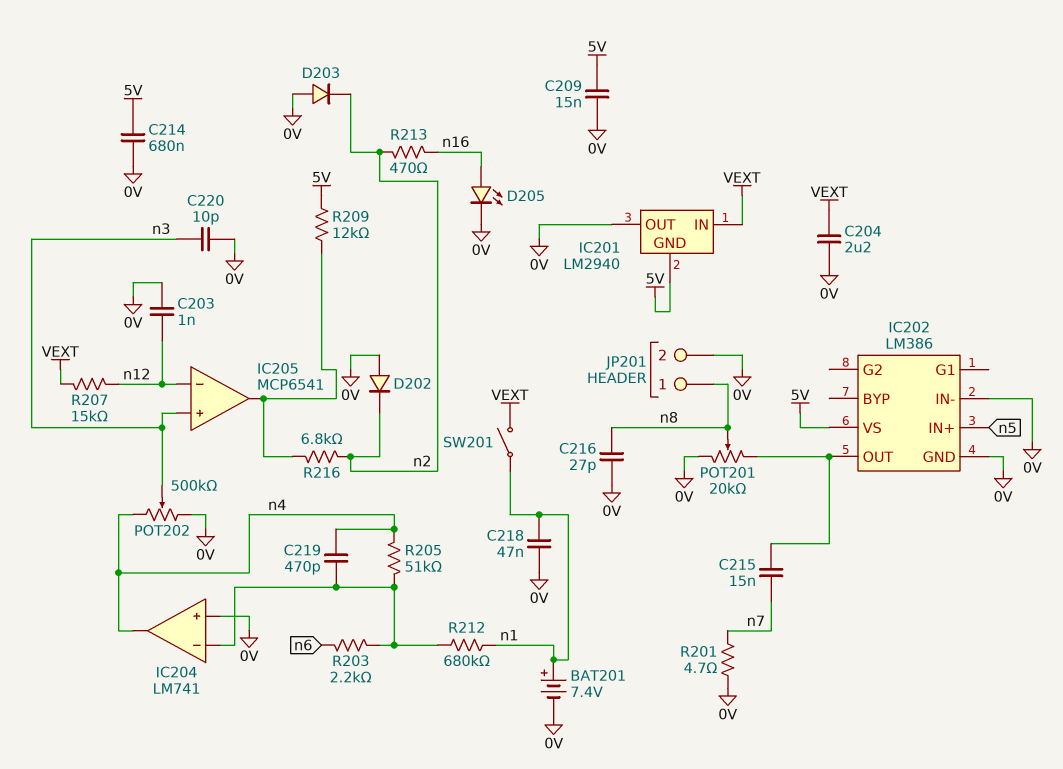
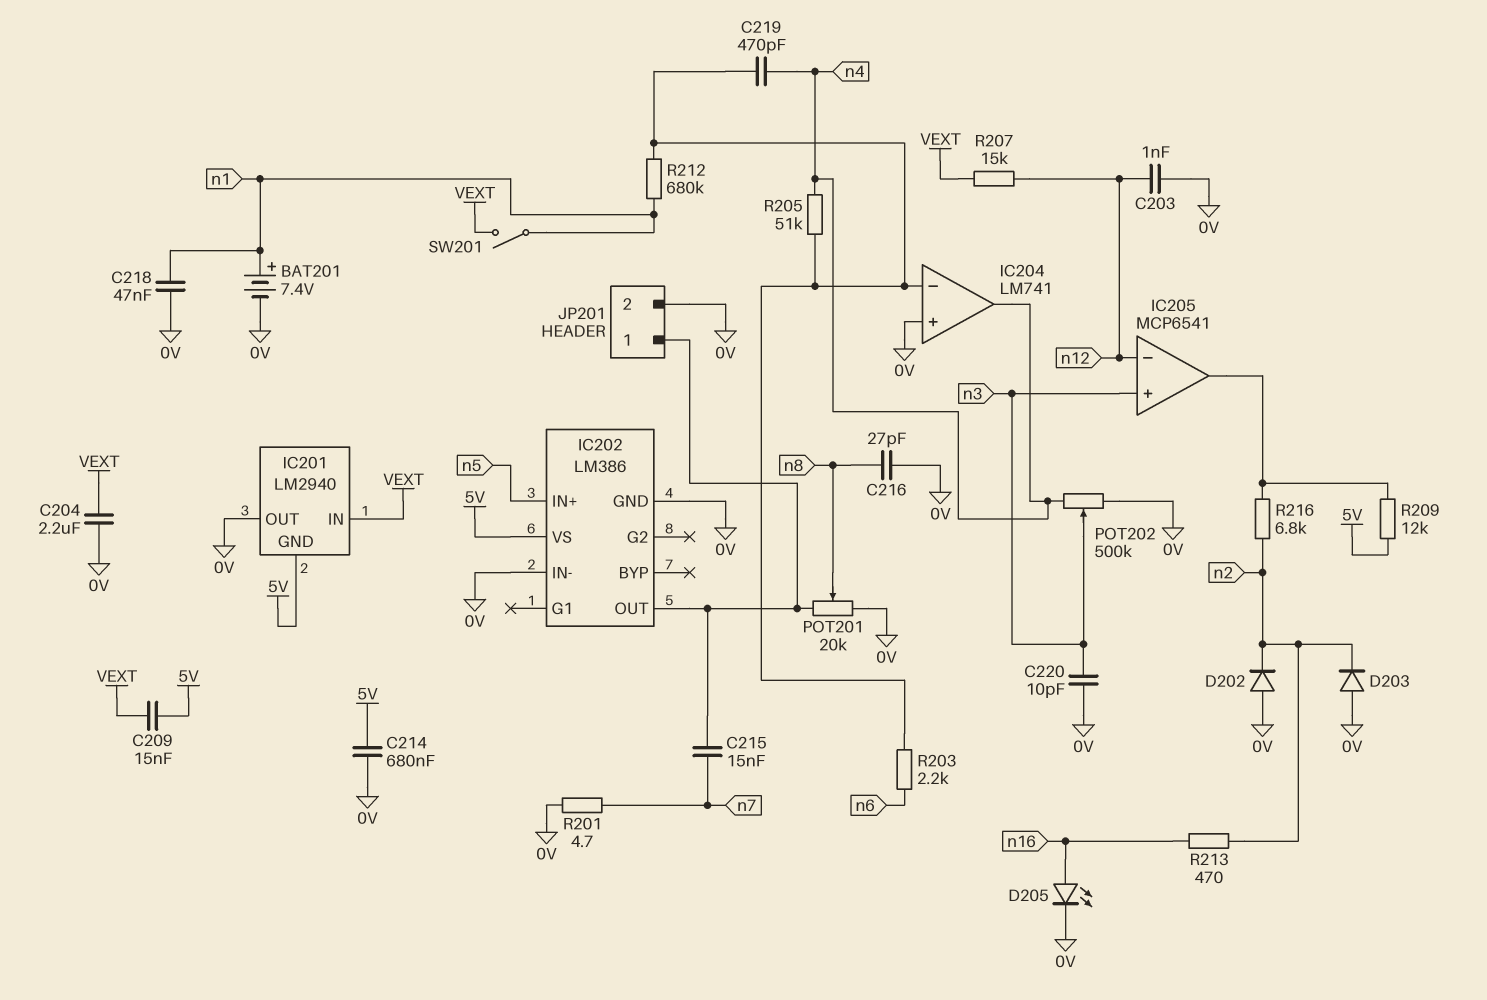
C209: 15nF (0V, 5V) -> 15nF (5V, VEXT)
JP201 pin 1: n8 -> IC202/OUT

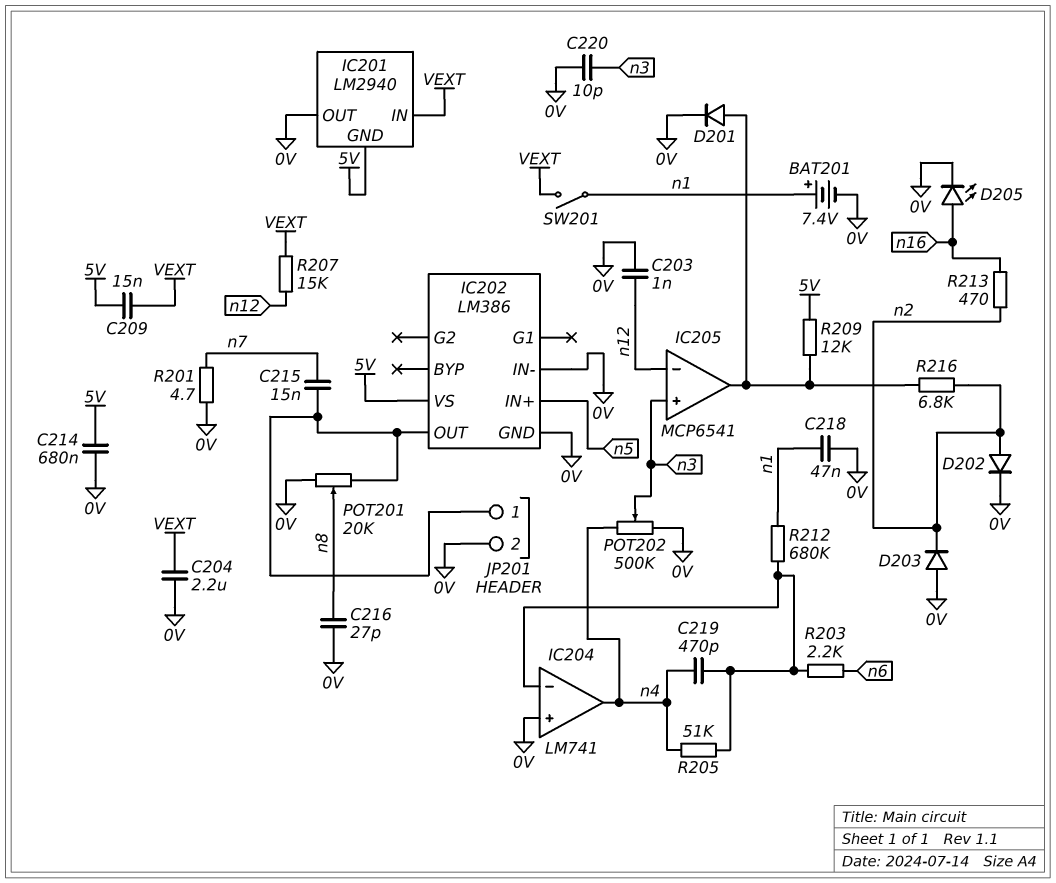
D201: none -> diode (A IC205/out, K 0V)
D202: diode (A 0V, K n2) -> diode (A n2, K 0V)

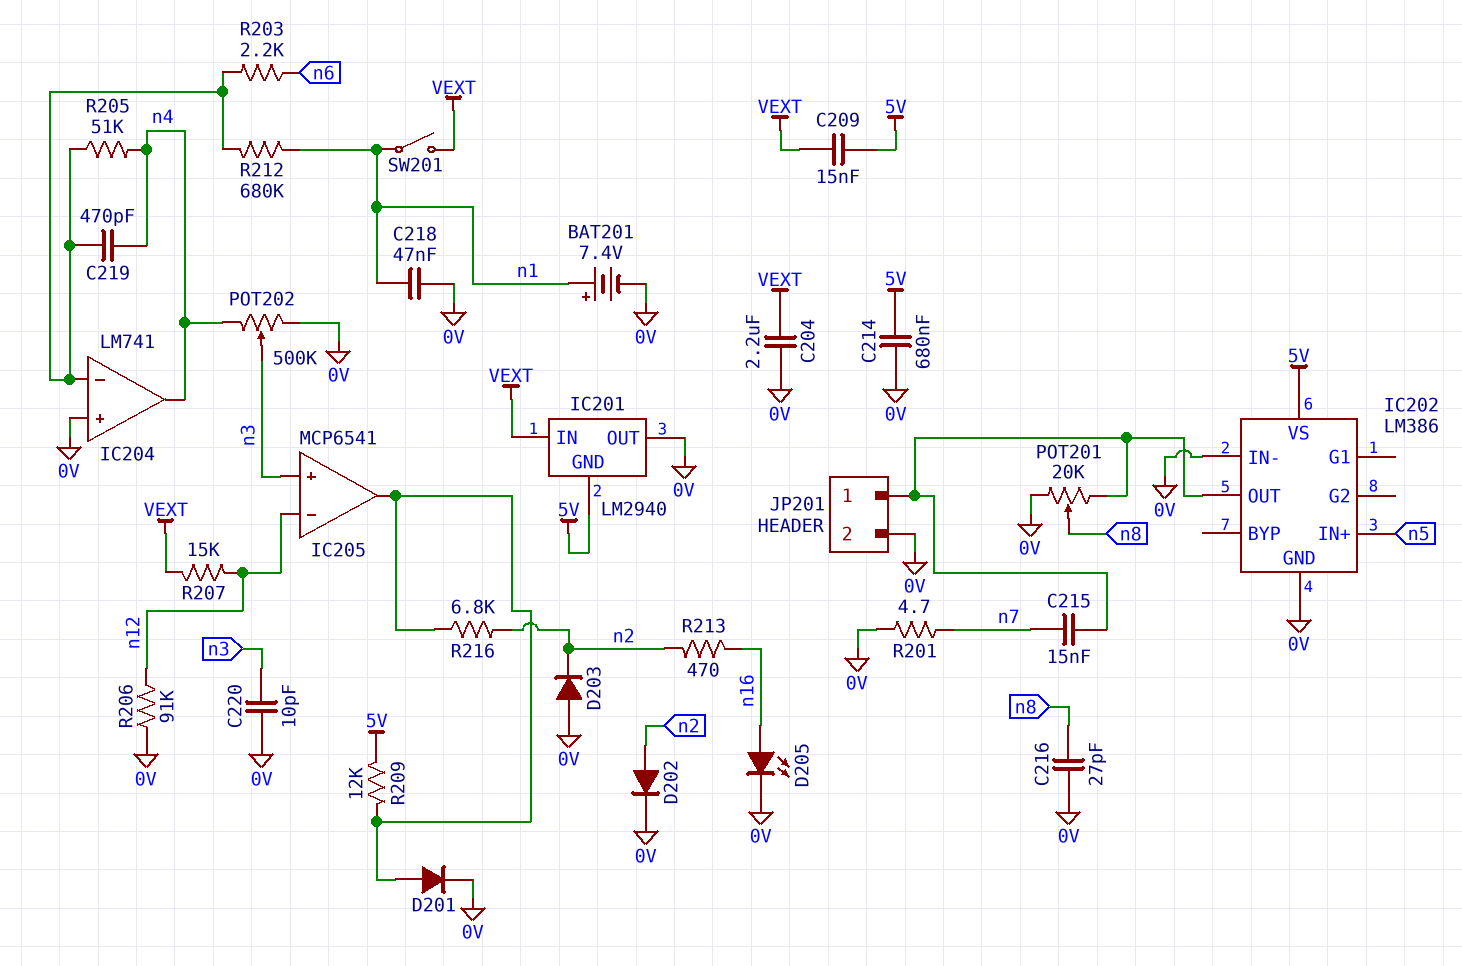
C203: 1nF (0V, n12) -> none
R206: none -> 91k (0V, n12)

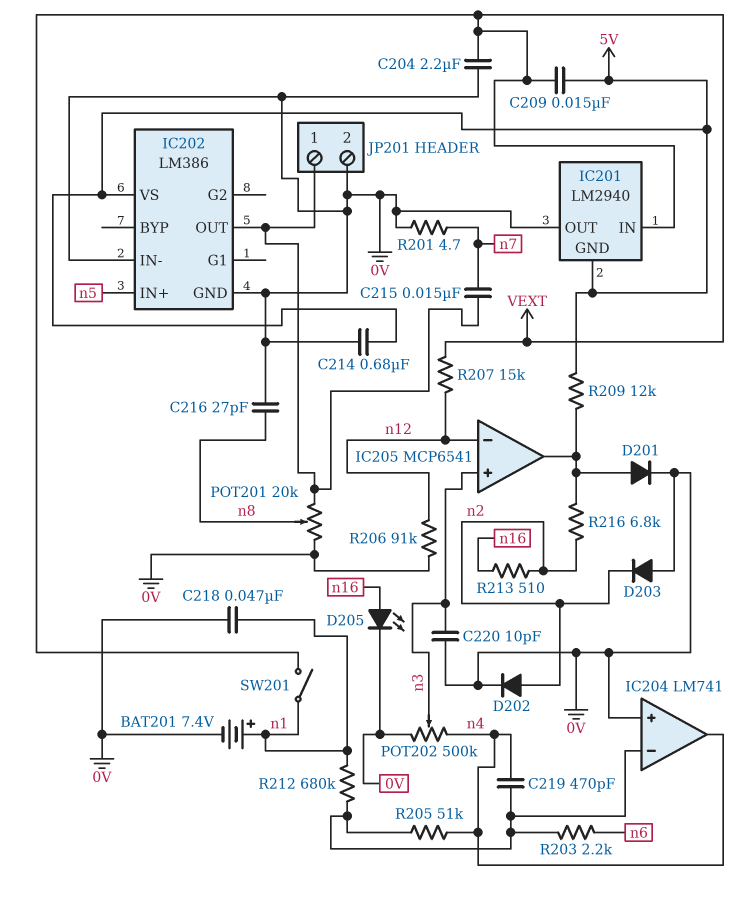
R213: 470 (n2, n16) -> 510 (n2, n16)

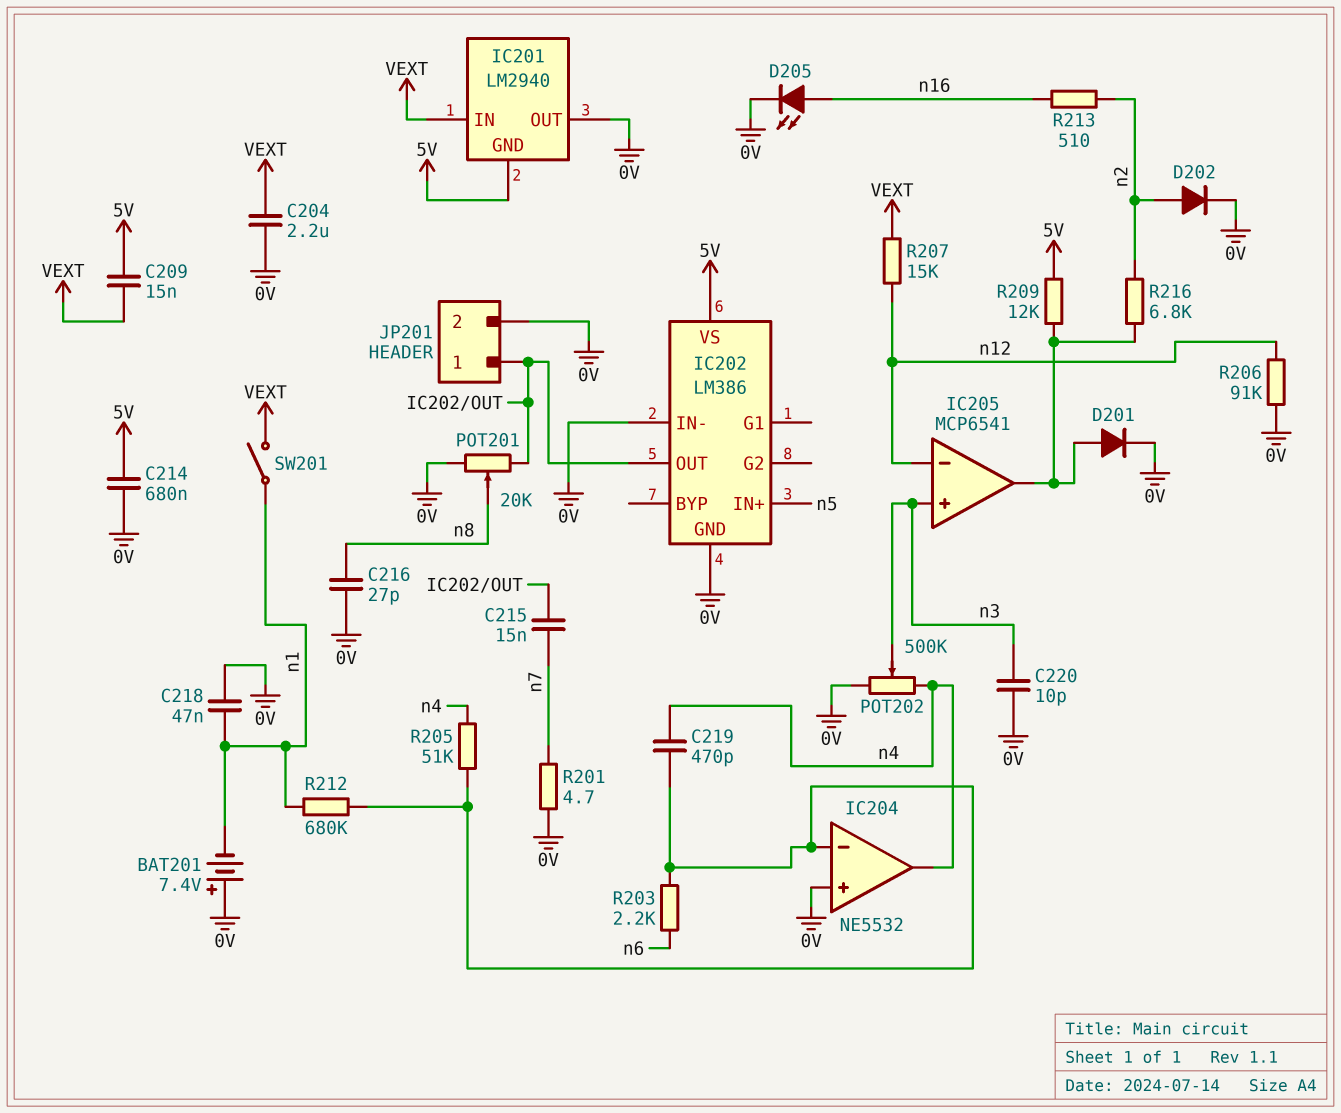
BAT201: 7.4V (plus n1, minus 0V) -> 7.4V (plus 0V, minus n1)
D203: diode (A 0V, K n2) -> none
IC204: LM741 -> NE5532

